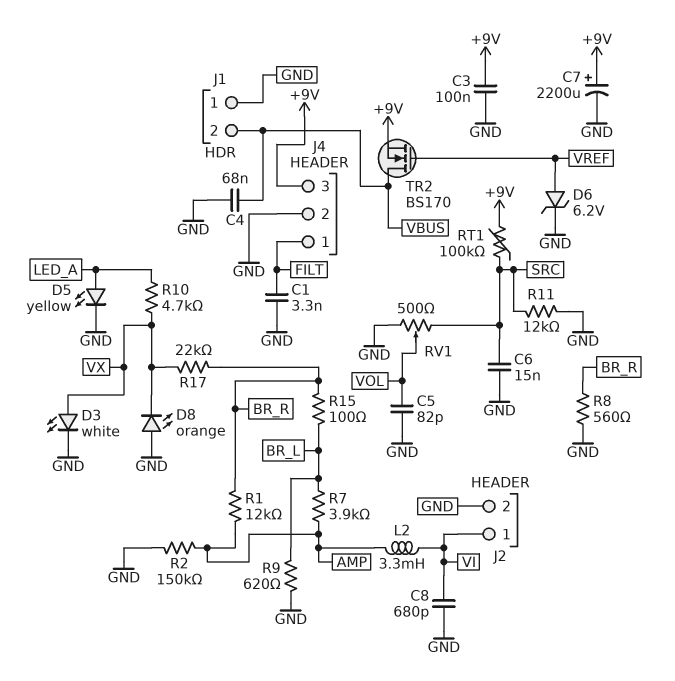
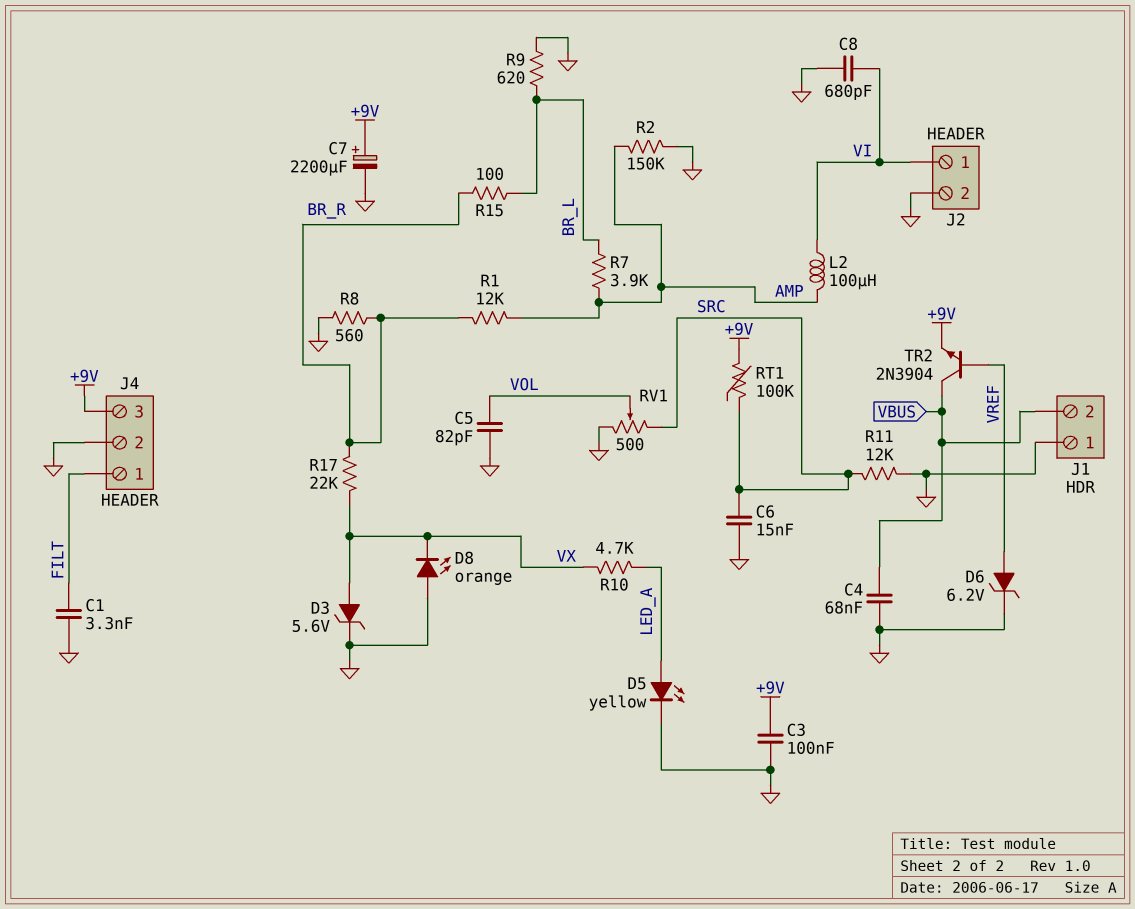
D3: LED white (A VX, K GND) -> zener 5.6V (A VX, K GND)
L2: 3.3mH (AMP, VI) -> 100uH (AMP, VI)
TR2: NMOS BS170 (G VREF, D VBUS, S +9V) -> NPN 2N3904 (B VREF, C VBUS, E +9V)

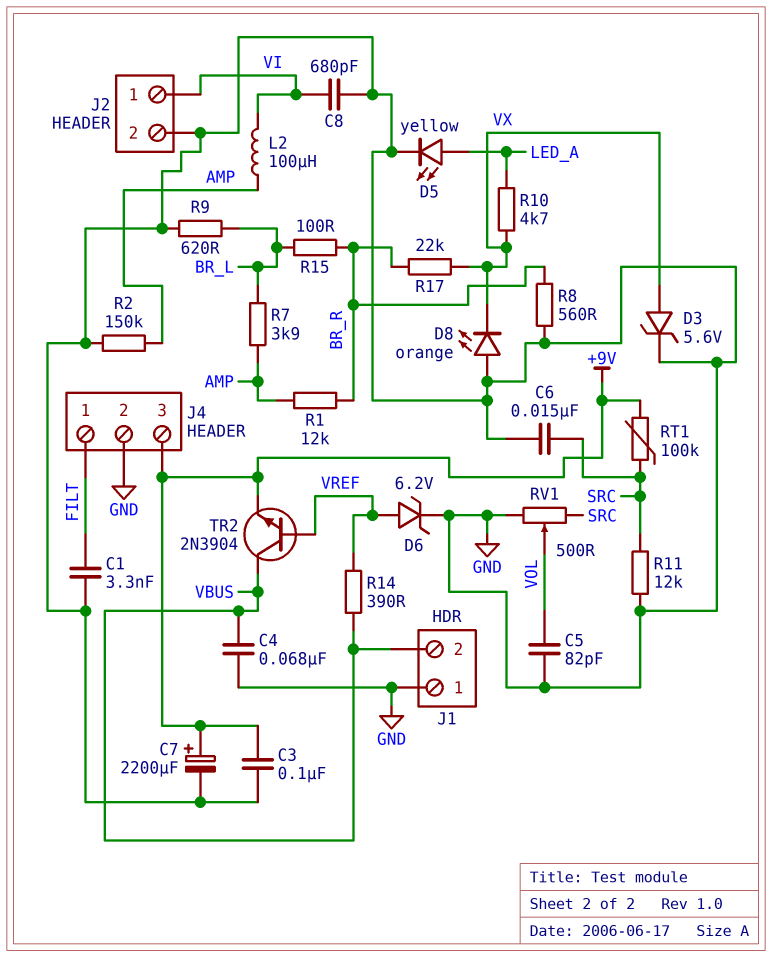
R14: none -> 390 (VBUS, VREF)

